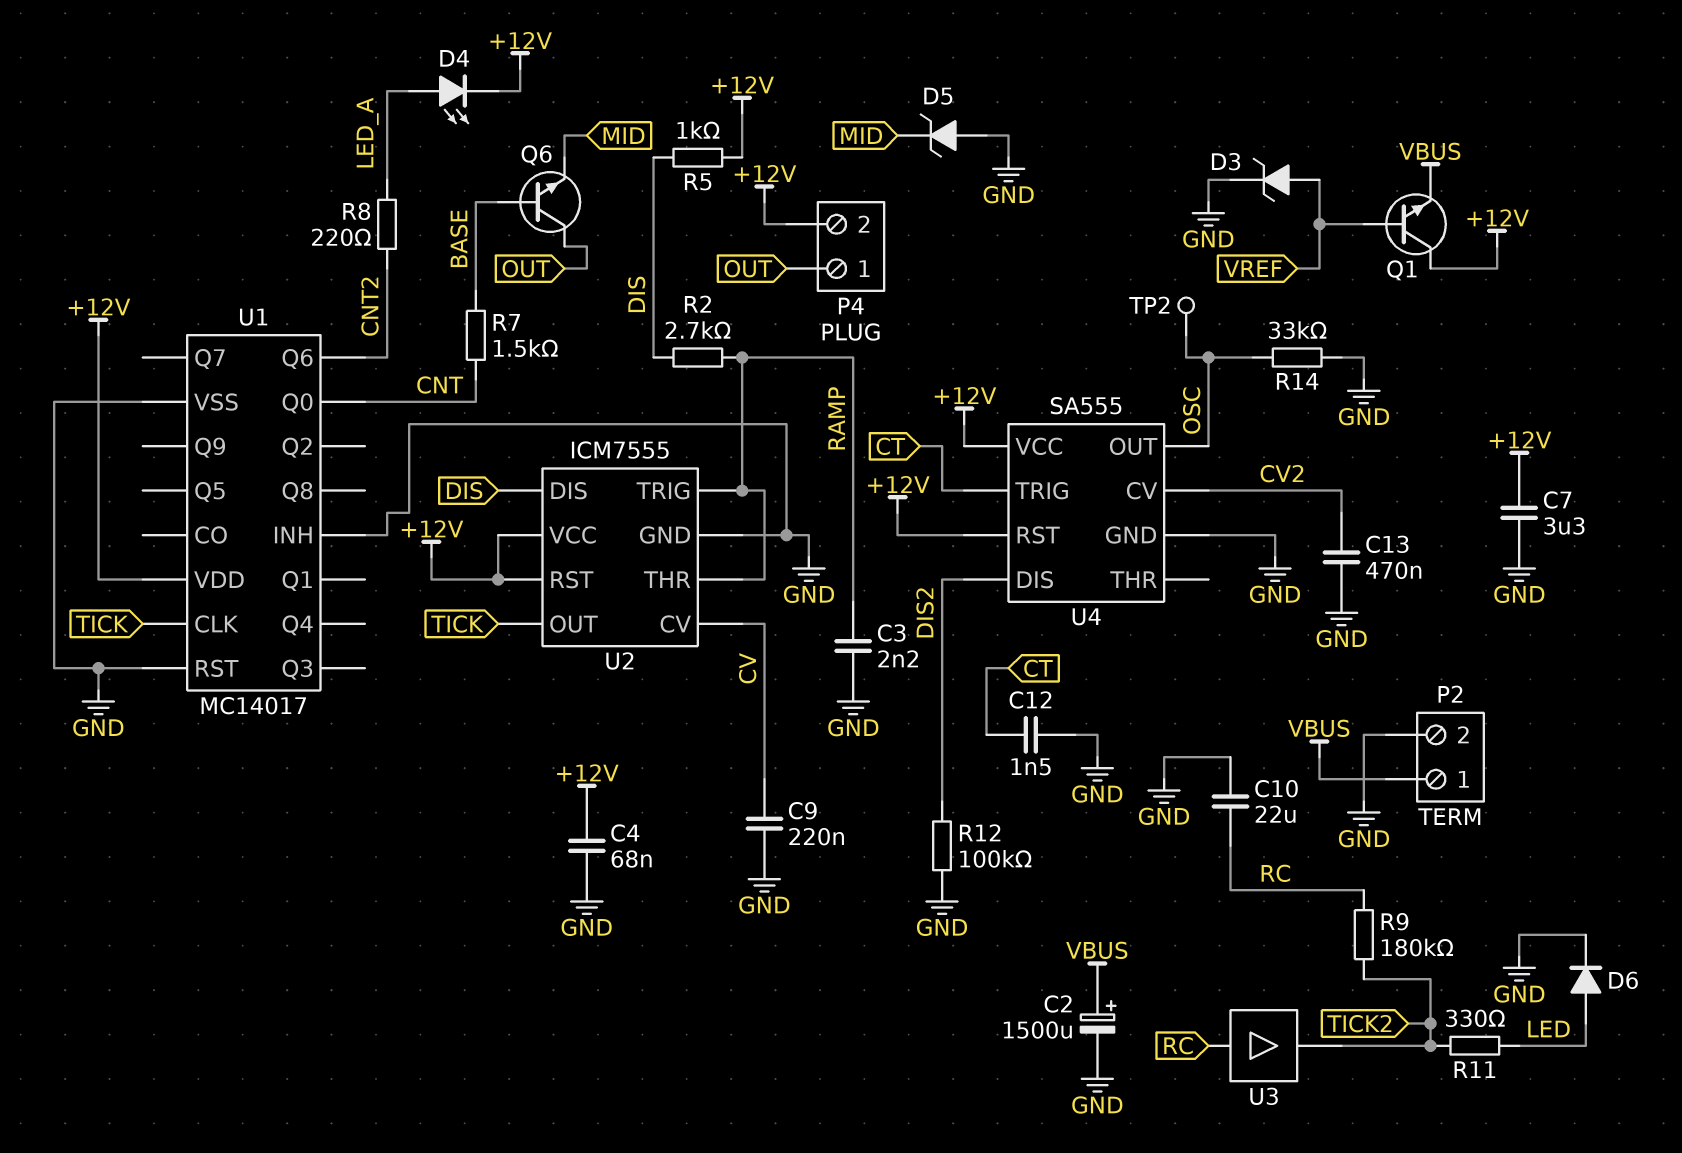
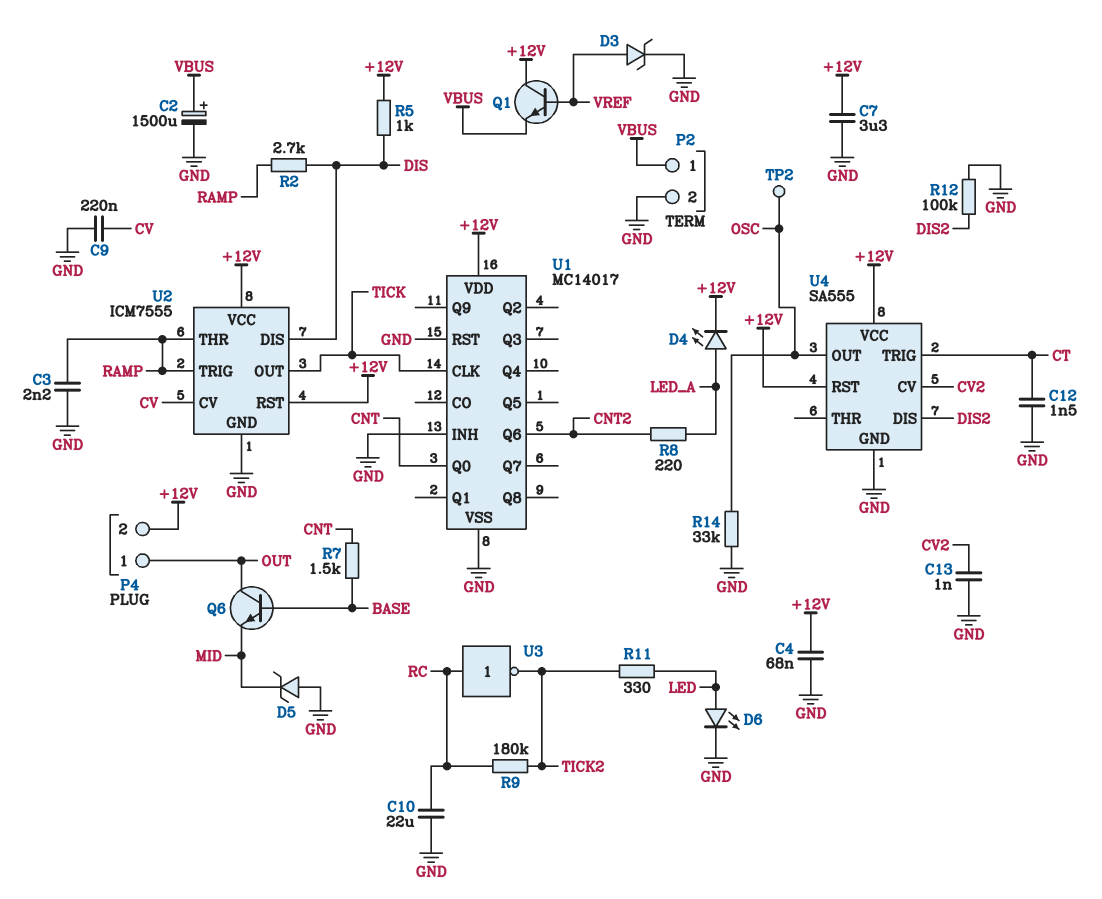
C13: 470nF (CV2, GND) -> 1nF (CV2, GND)
D6: diode (A LED, K GND) -> LED (A LED, K GND)
U3: buffer (in RC, out TICK2) -> NOT (in RC, out TICK2)

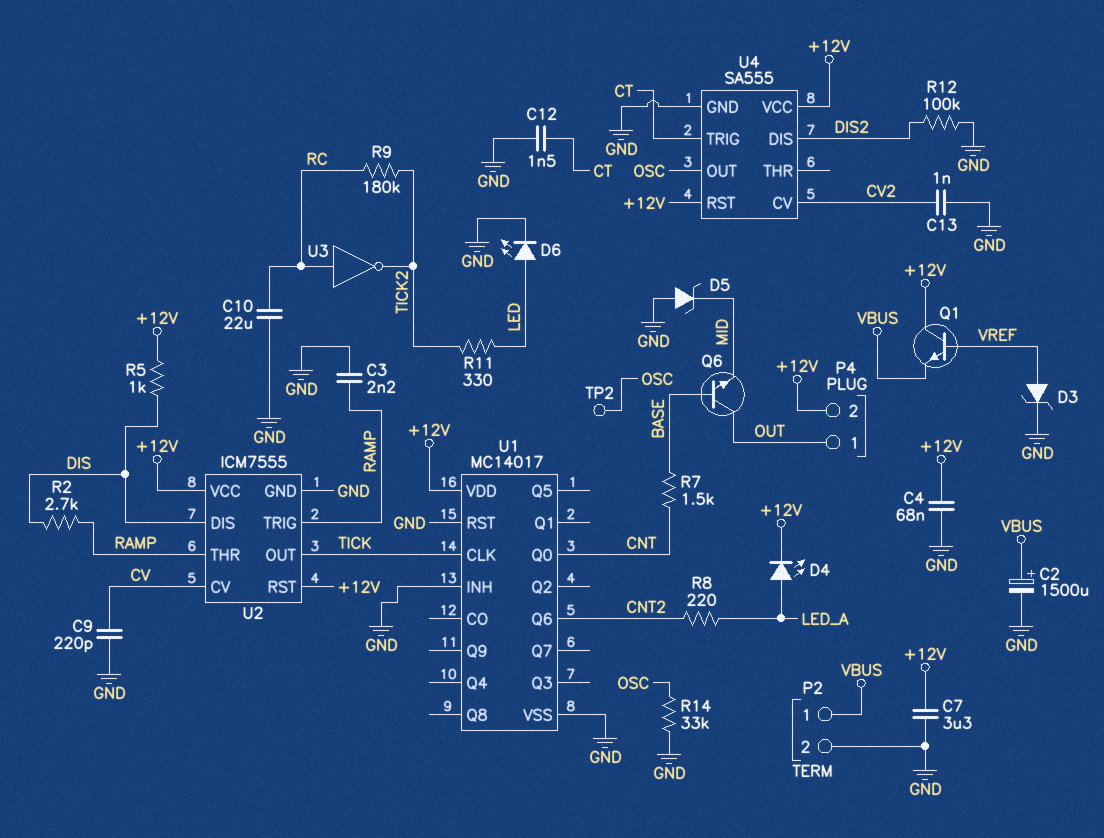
C9: 220nF (CV, GND) -> 220pF (CV, GND)

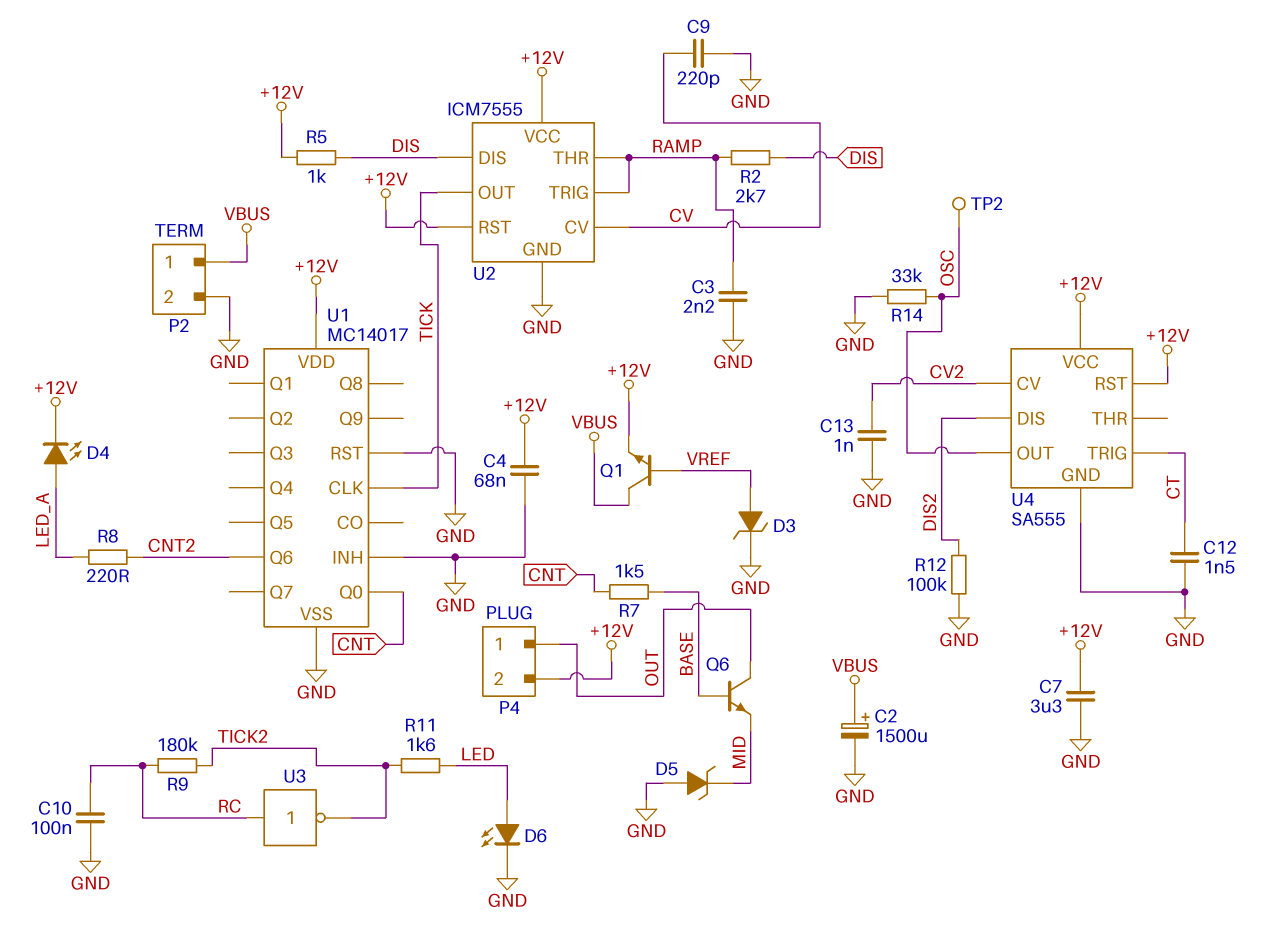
C10: 22uF (GND, RC) -> 100nF (GND, RC)
Q1: NPN (B VREF, C +12V, E VBUS) -> NPN (B VREF, C VBUS, E +12V)
R11: 330 (LED, TICK2) -> 1.6k (LED, TICK2)

